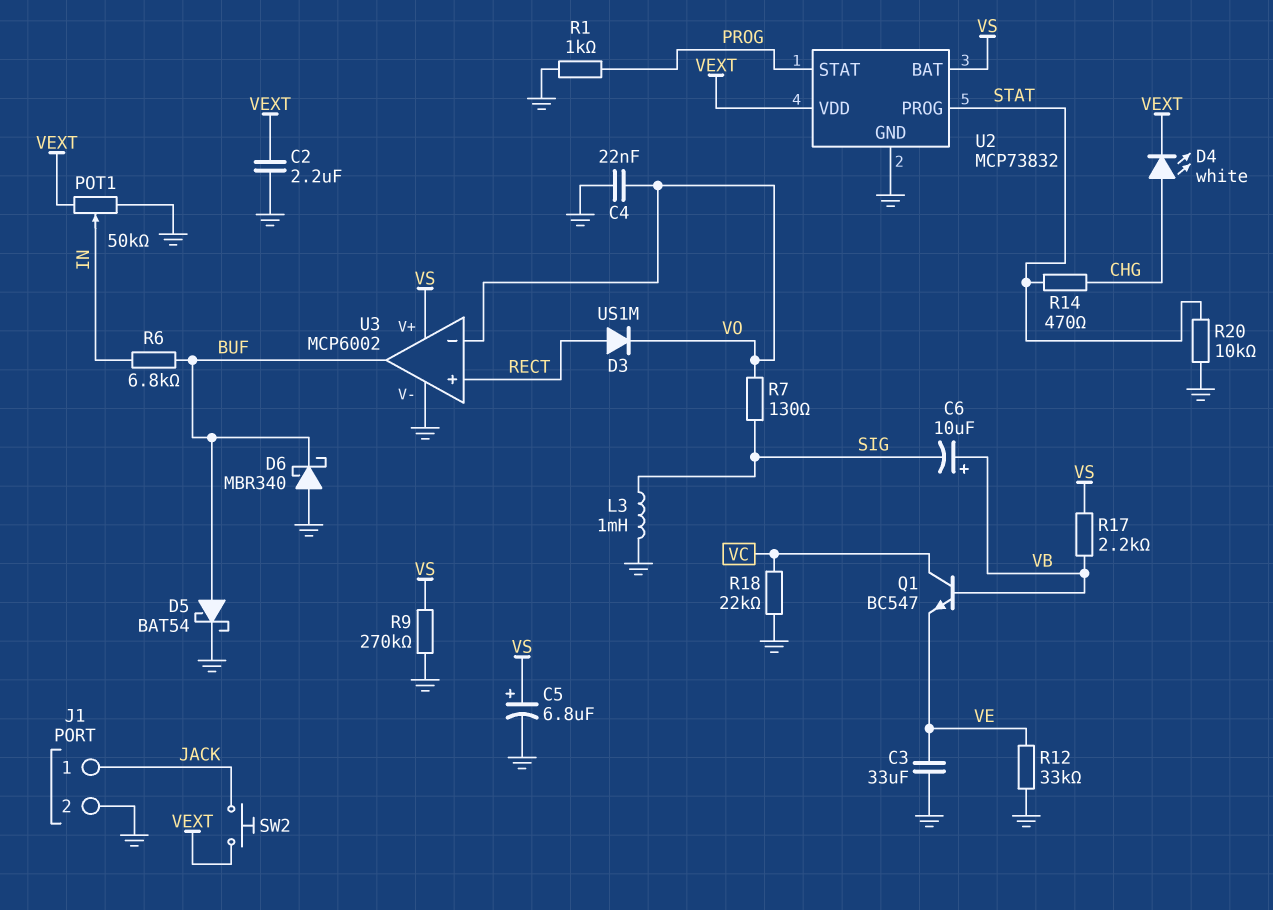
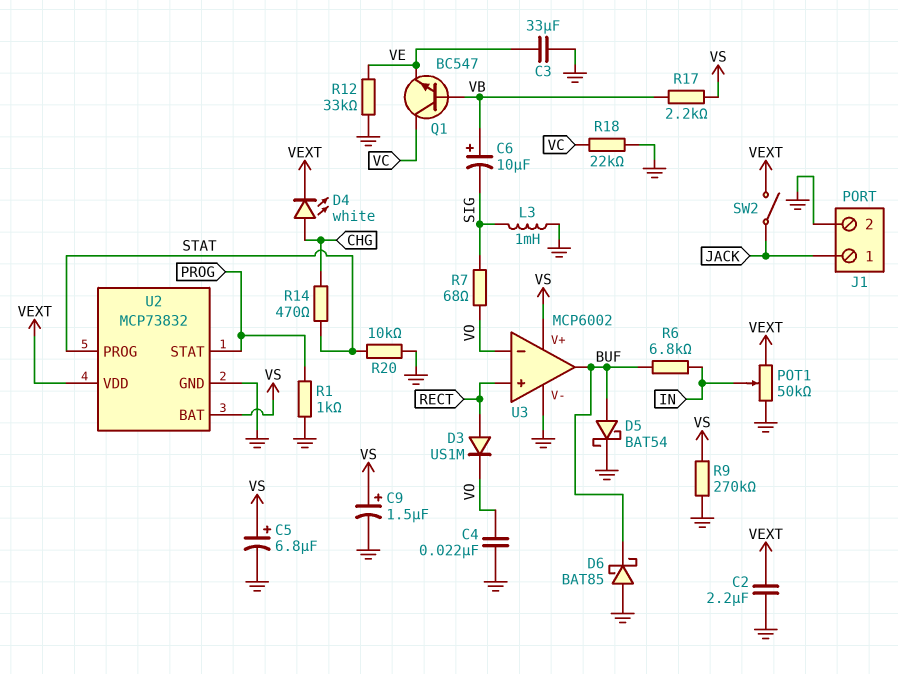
C9: none -> 1.5uF (plus VS, minus GND)
D6: schottky MBR340 (A GND, K BUF) -> schottky BAT85 (A GND, K BUF)
R7: 130 (SIG, VO) -> 68 (SIG, VO)
SW2: button (JACK, VEXT) -> switch (JACK, VEXT)

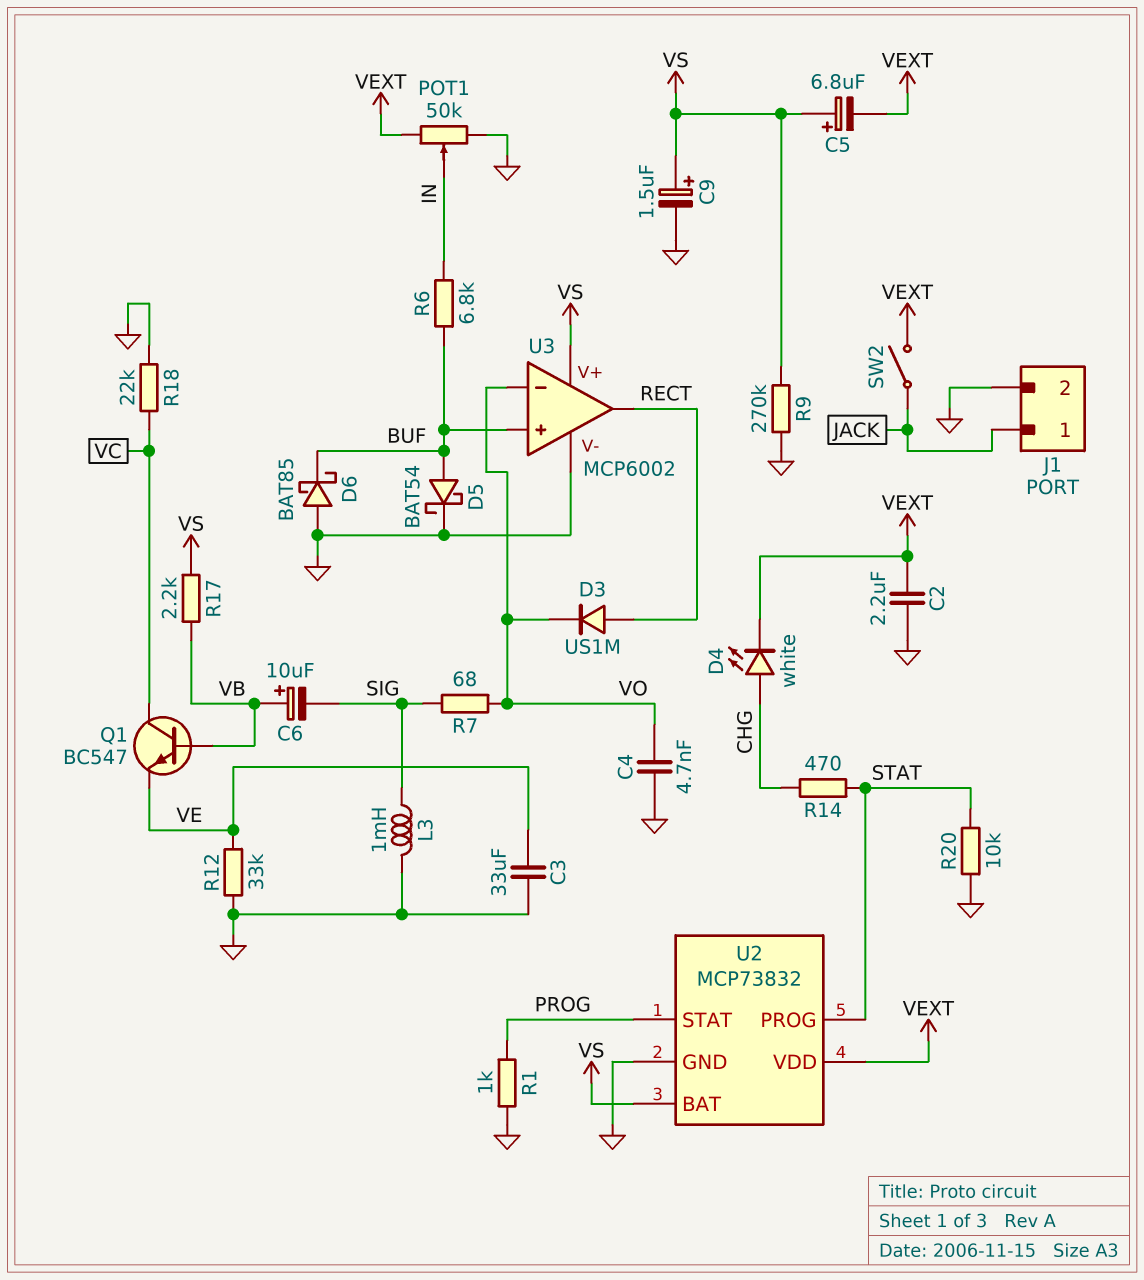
C4: 22nF (GND, VO) -> 4.7nF (GND, VO)
C5: 6.8uF (plus VS, minus GND) -> 6.8uF (plus VS, minus VEXT)
U3 pin in+: RECT -> BUF
U3 pin out: BUF -> RECT

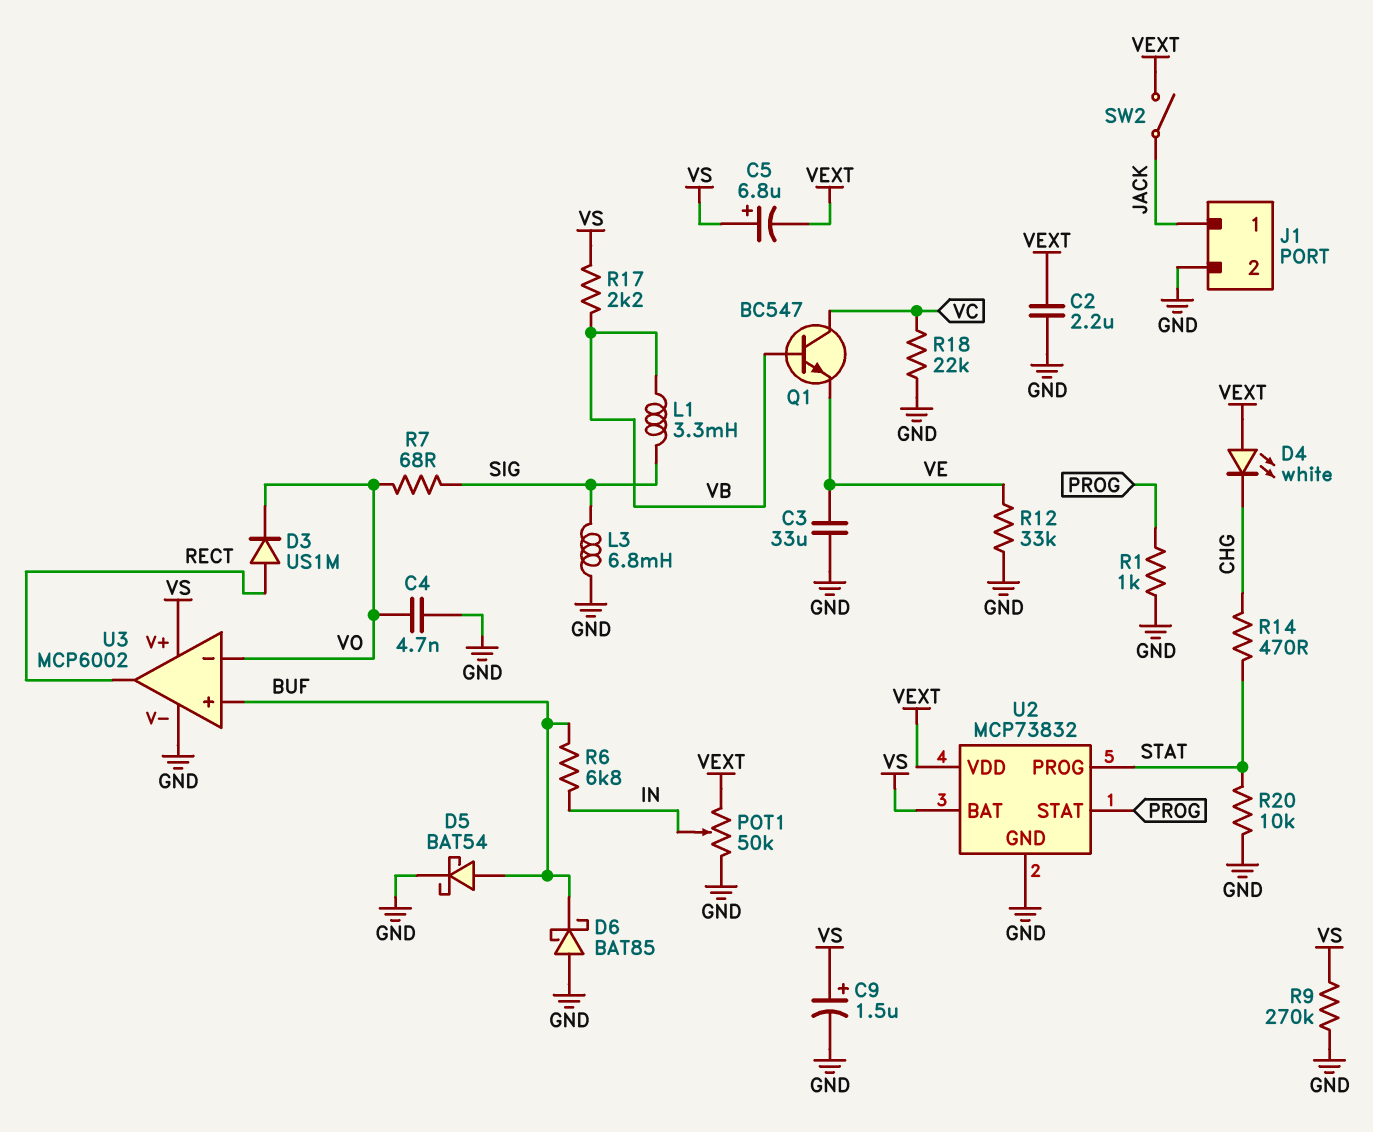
C6: 10uF (plus VB, minus SIG) -> none
D4: LED white (A CHG, K VEXT) -> LED white (A VEXT, K CHG)
L1: none -> 3.3mH (SIG, VB)
L3: 1mH (GND, SIG) -> 6.8mH (GND, SIG)

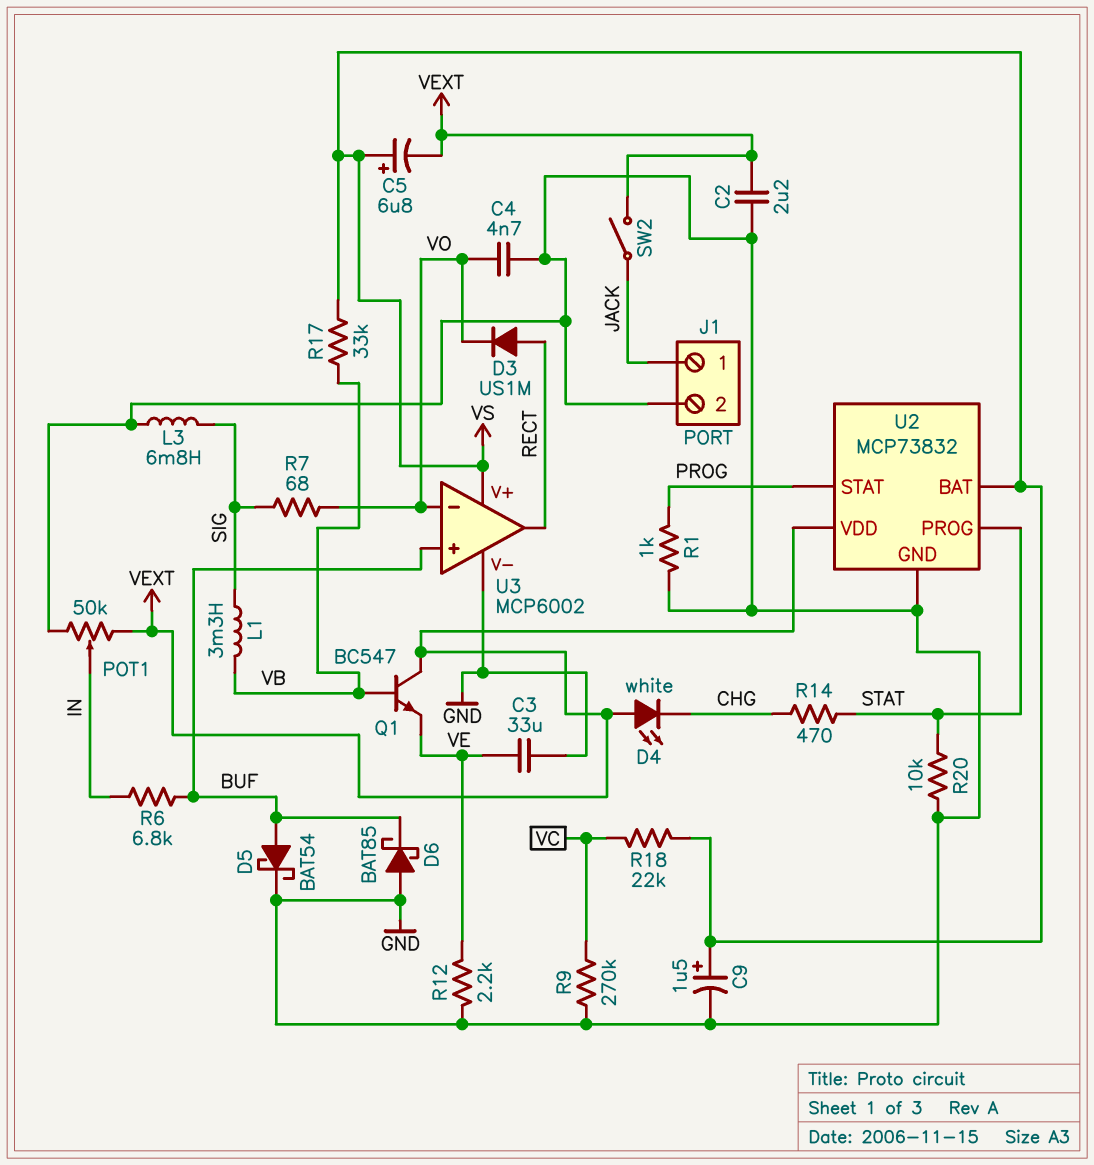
Q1: NPN BC547 (B VB, C VC, E VE) -> NPN BC547 (B VB, C VEXT, E VE)
R9: 270k (GND, VS) -> 270k (GND, VC)
R12: 33k (GND, VE) -> 2.2k (GND, VE)
R17: 2.2k (VB, VS) -> 33k (VB, VS)
R18: 22k (GND, VC) -> 22k (VC, VS)

